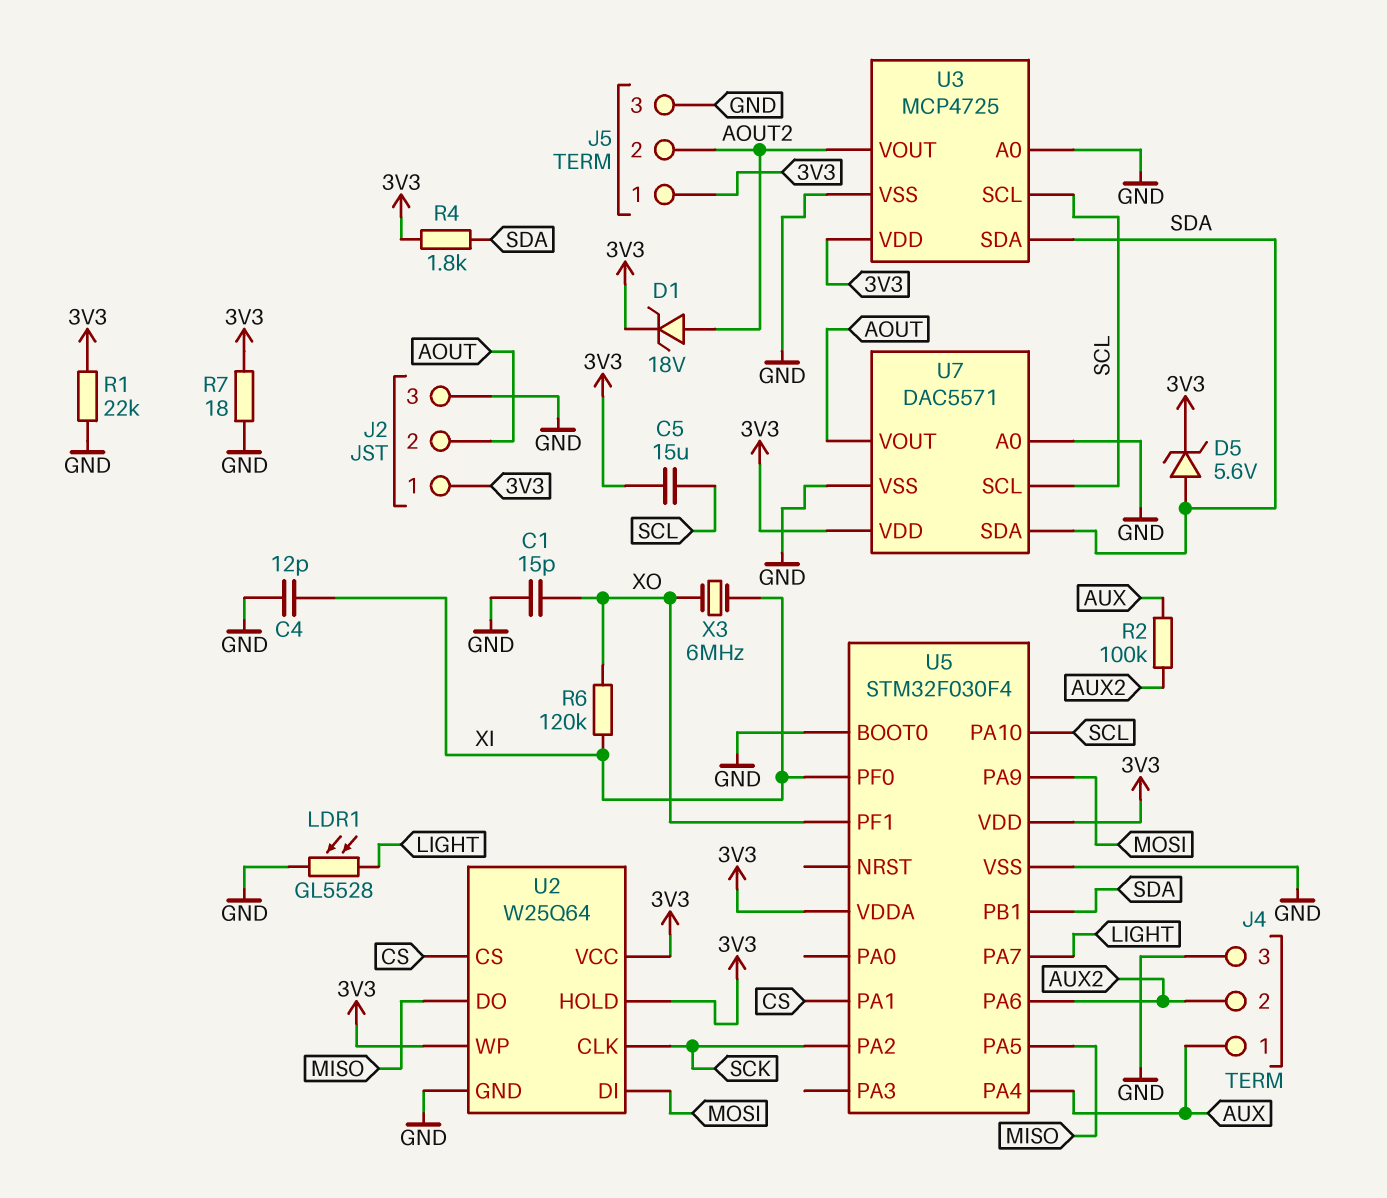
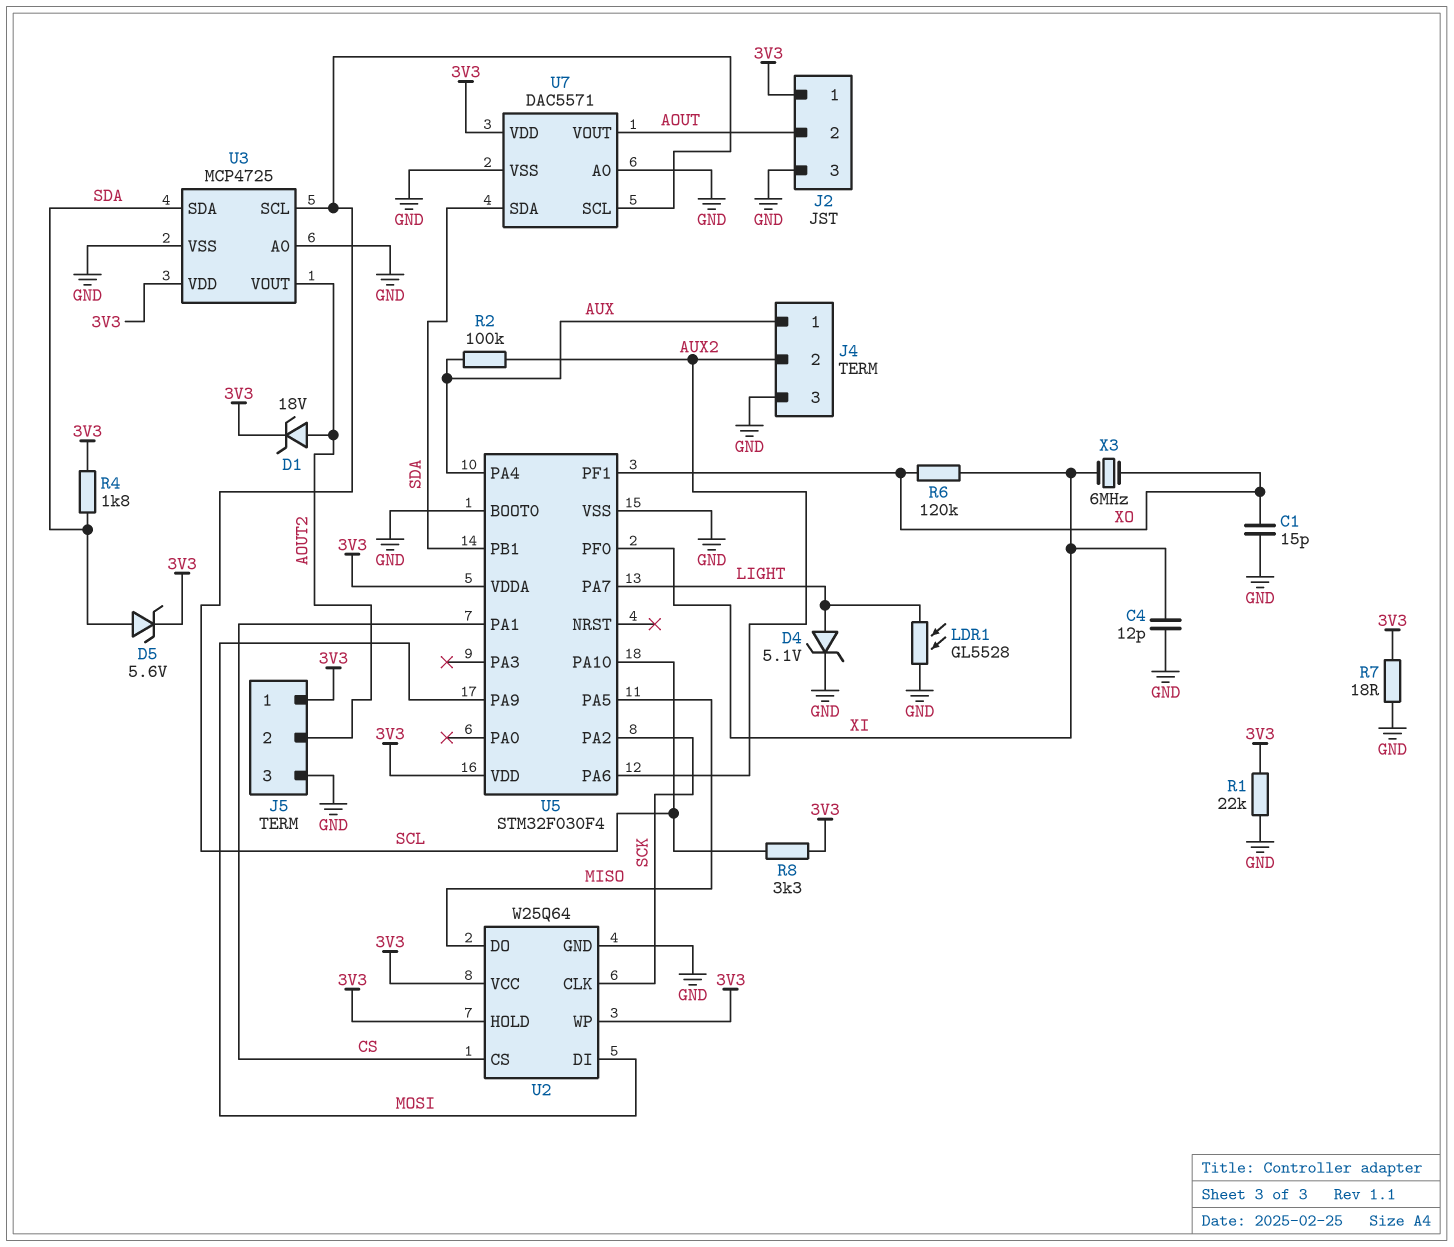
C5: 15uF (3V3, SCL) -> none
D4: none -> zener 5.1V (A LIGHT, K GND)
R8: none -> 3.3k (3V3, SCL)

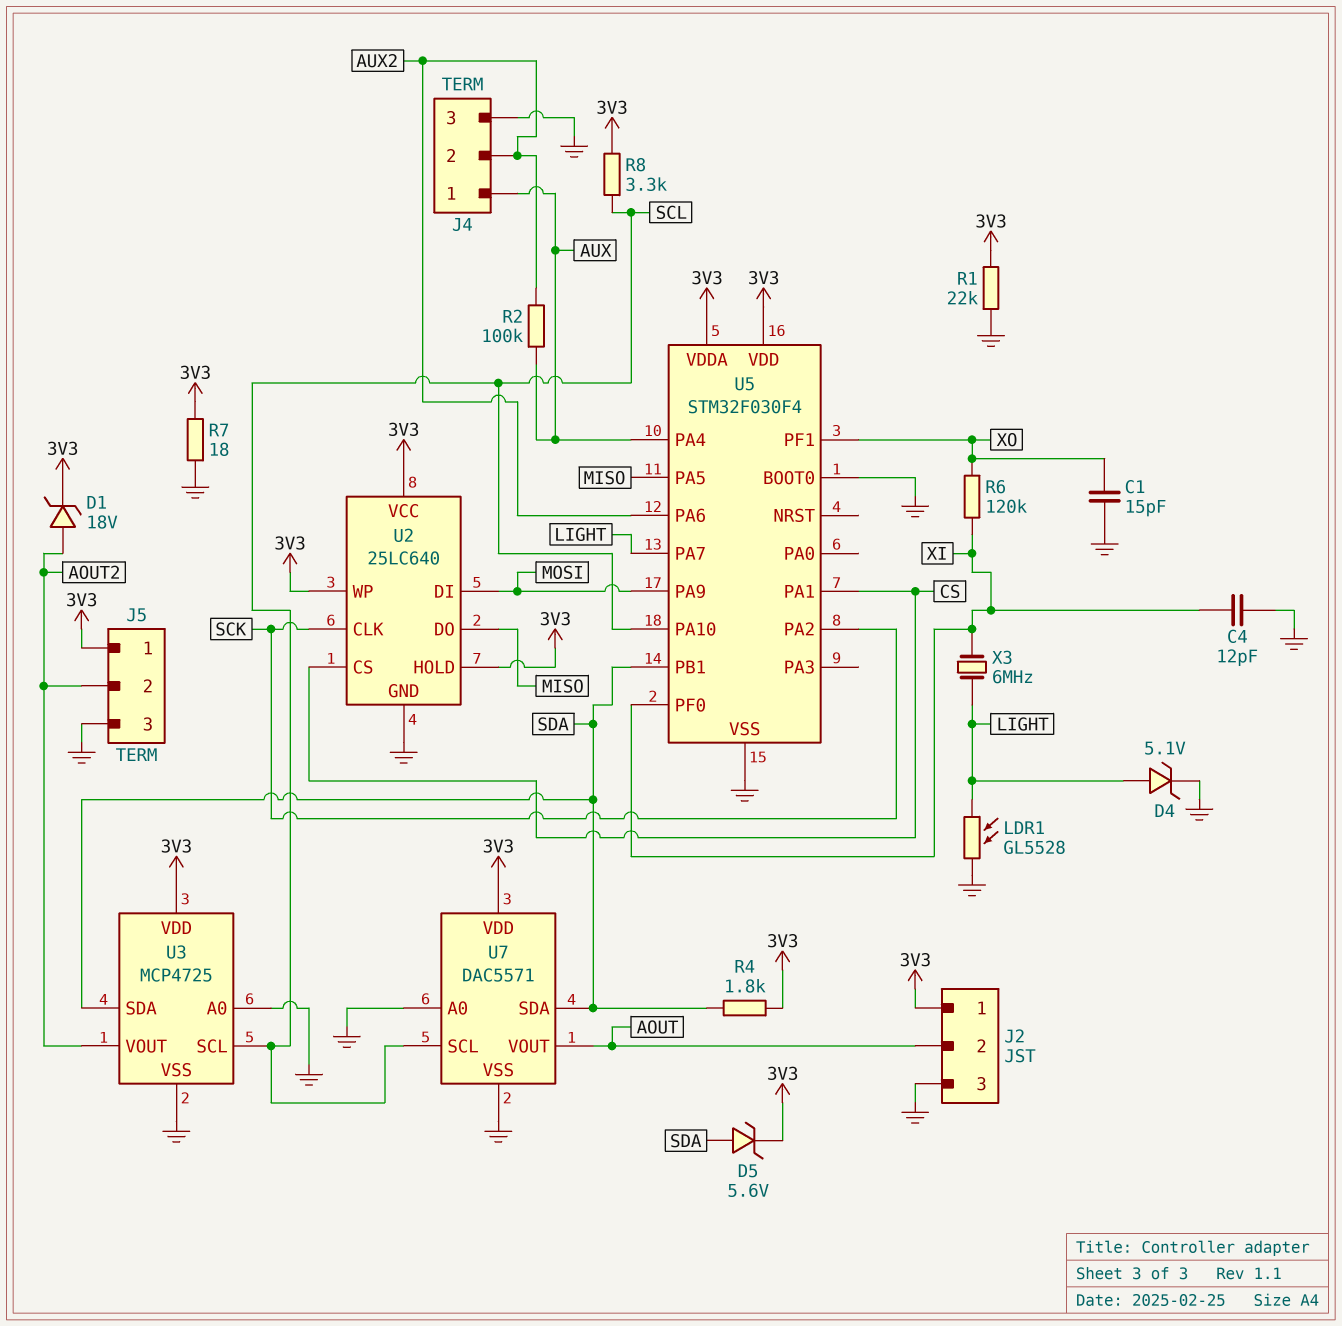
U2: W25Q64 -> 25LC640
X3: 6MHz (XI, XO) -> 6MHz (LIGHT, XI)

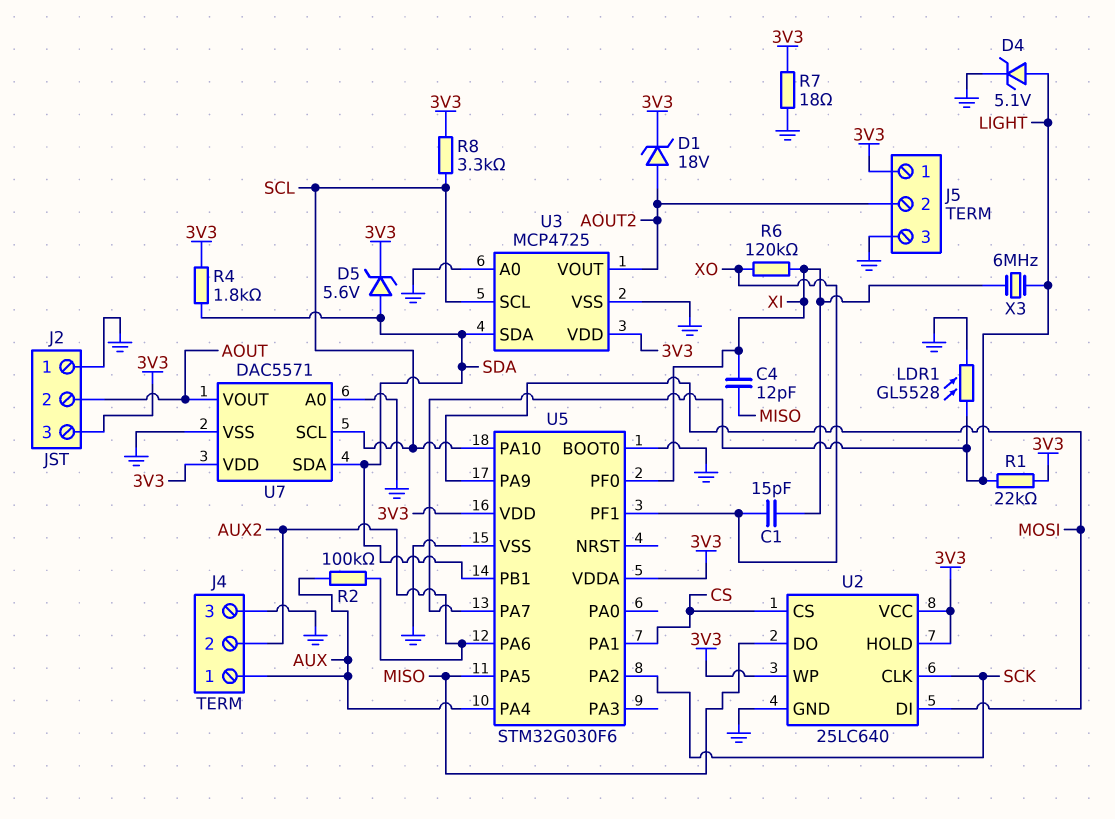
C1: 15pF (GND, XO) -> 15pF (XI, XO)
C4: 12pF (GND, XI) -> 12pF (MISO, XI)
J2 pin 1: 3V3 -> GND
J2 pin 3: GND -> 3V3
R1: 22k (3V3, GND) -> 22k (3V3, LIGHT)
U5: STM32F030F4 -> STM32G030F6

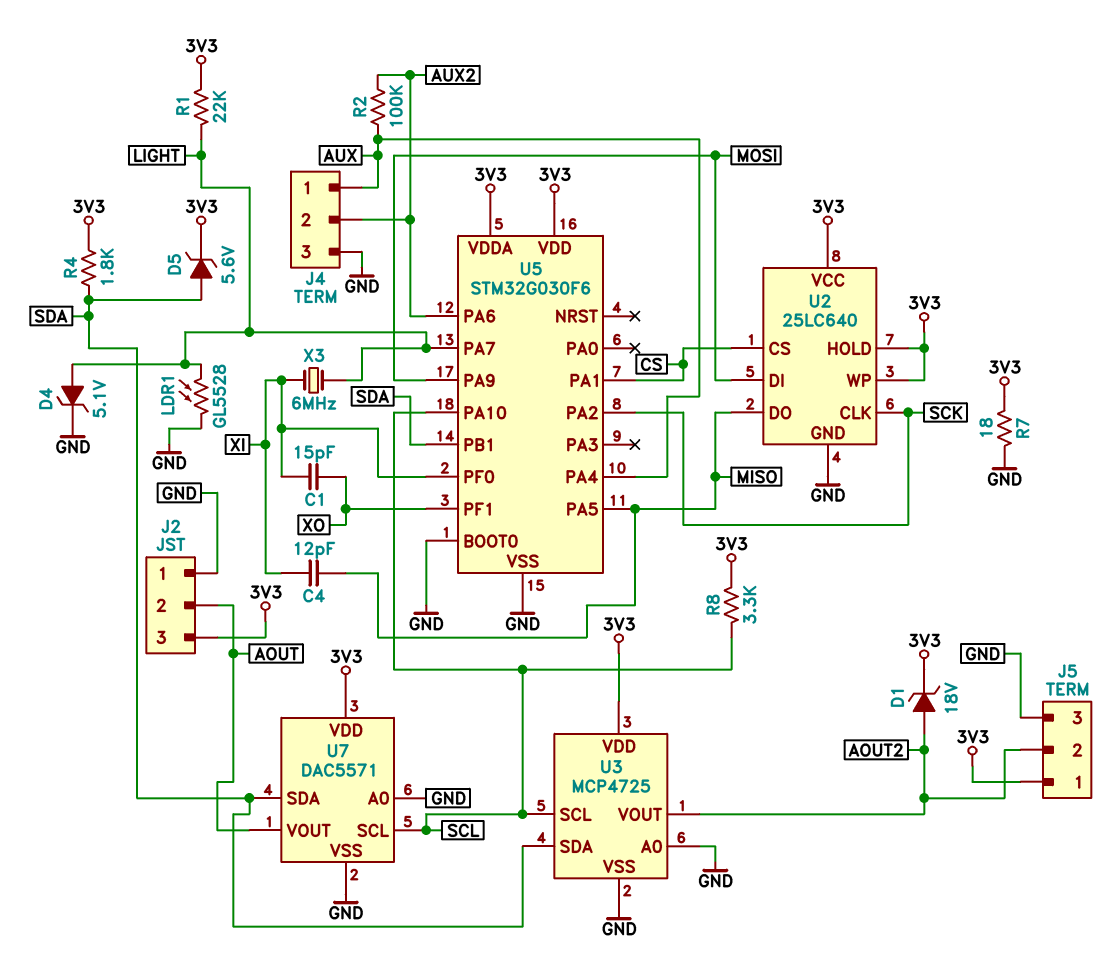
R6: 120k (XI, XO) -> none

